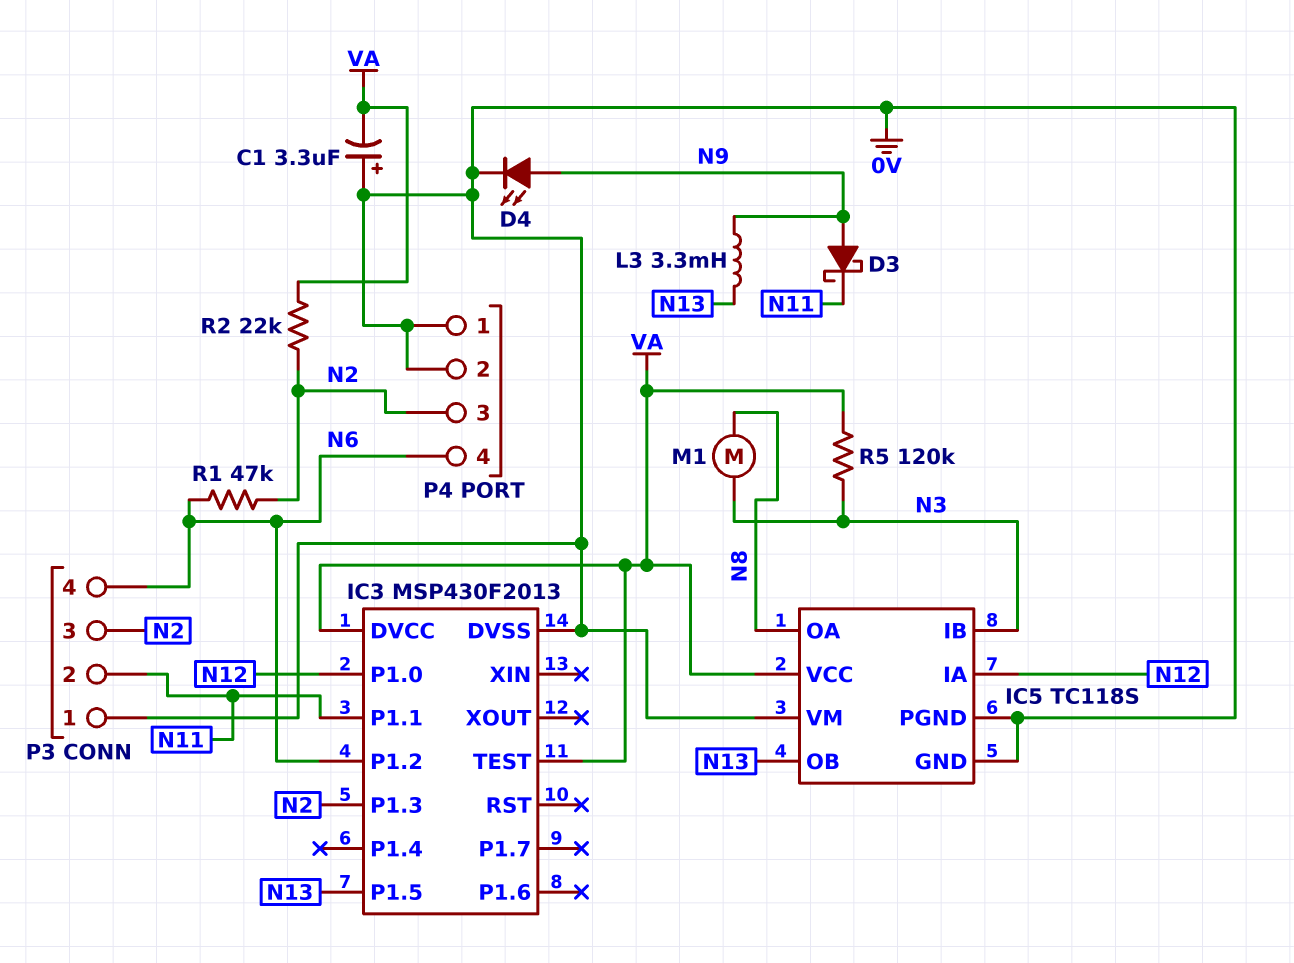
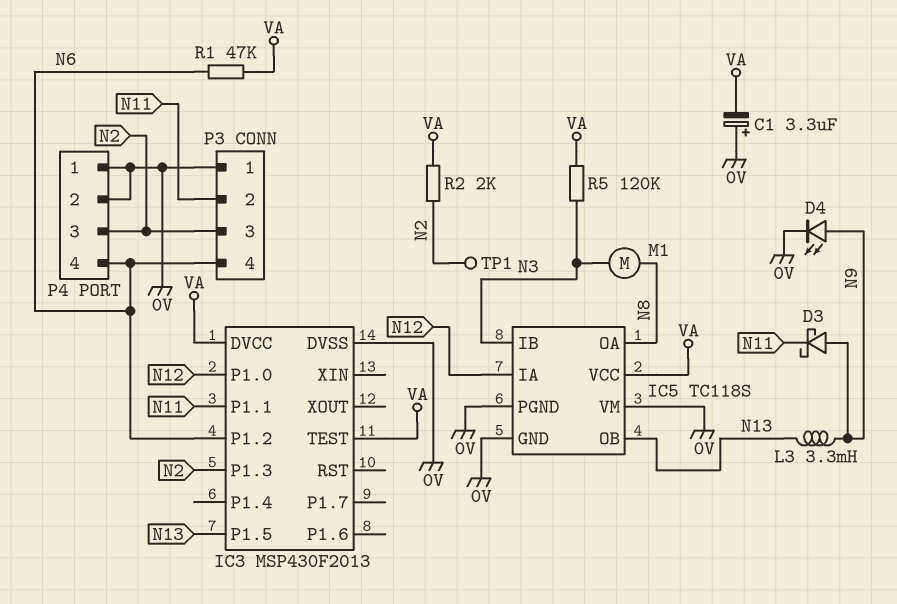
R1: 47k (N2, N6) -> 47k (N6, VA)
R2: 22k (N2, VA) -> 2k (N2, VA)
TP1: none -> test point (N2)

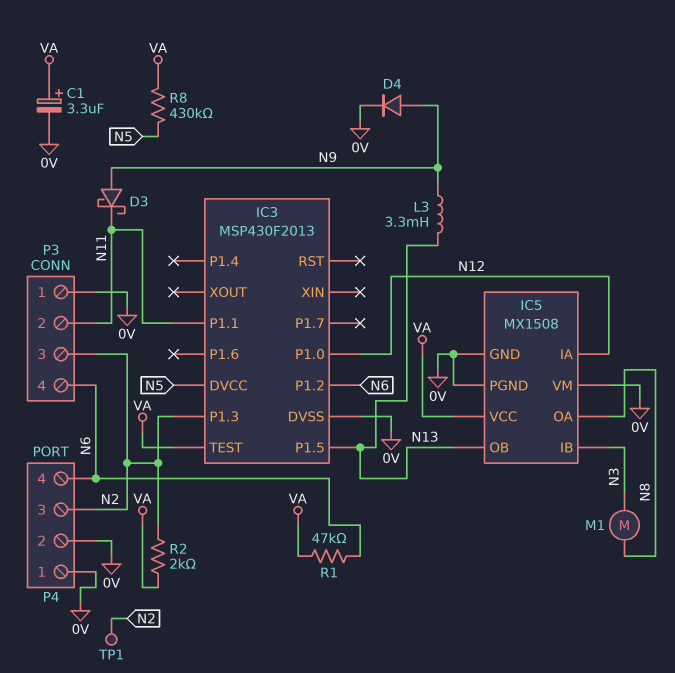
C1: 3.3uF (plus 0V, minus VA) -> 3.3uF (plus VA, minus 0V)
D4: LED (A N9, K 0V) -> diode (A N9, K 0V)
IC3 pin DVCC: VA -> N5
IC5: TC118S -> MX1508
R5: 120k (N3, VA) -> none
R8: none -> 430k (N5, VA)

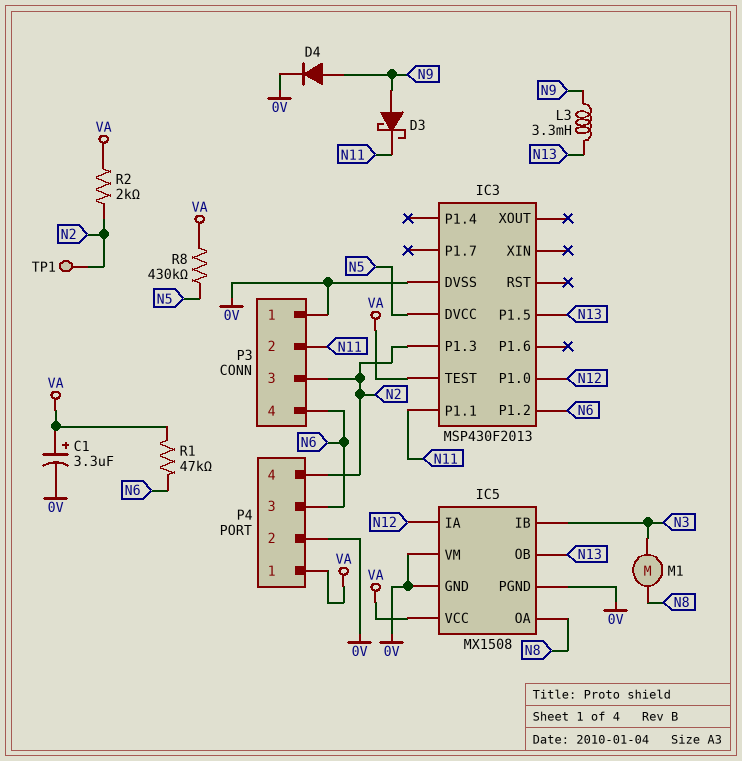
P4 pin 1: 0V -> VA
P4 pin 3: N2 -> N6
P4 pin 4: N6 -> N2

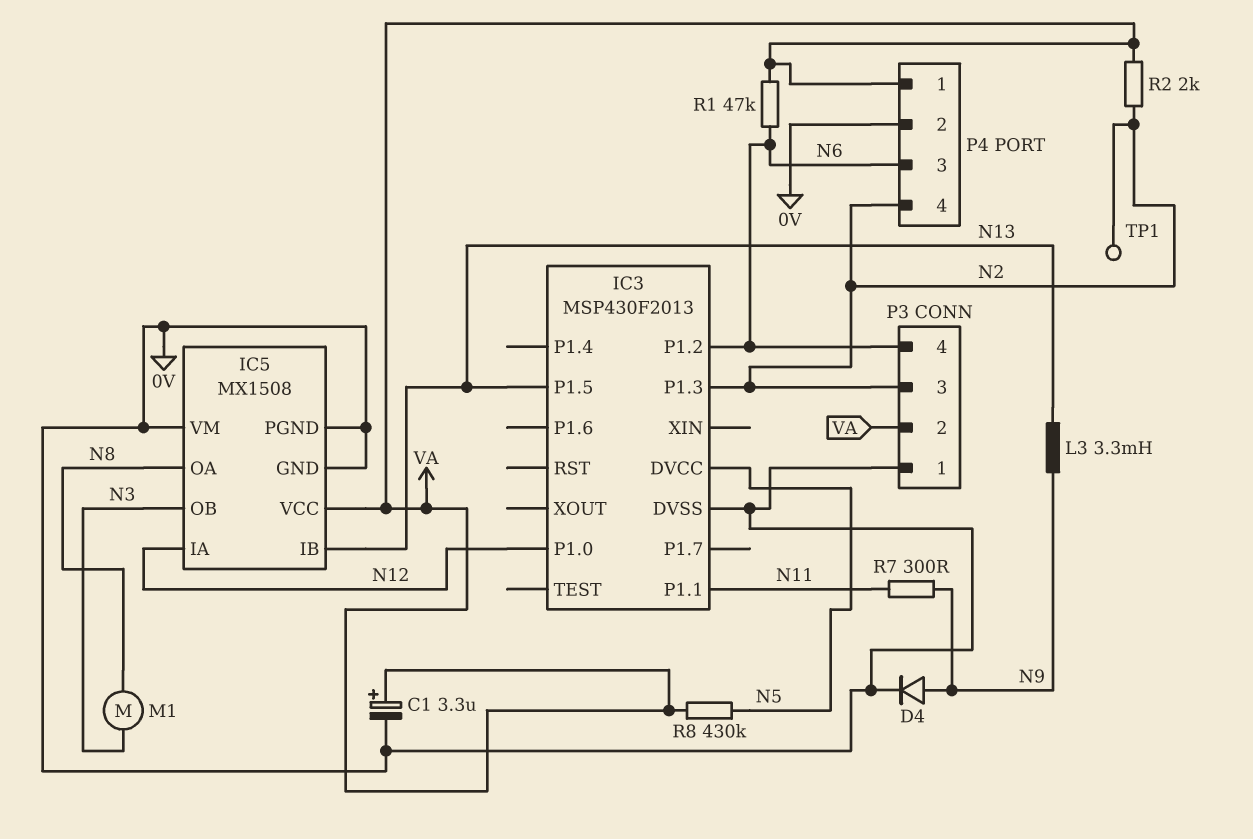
D3: schottky (A N9, K N11) -> none
IC3 pin TEST: VA -> none
IC5 pin IB: N3 -> N13
IC5 pin OB: N13 -> N3
P3 pin 2: N11 -> VA
R7: none -> 300 (N9, N11)

